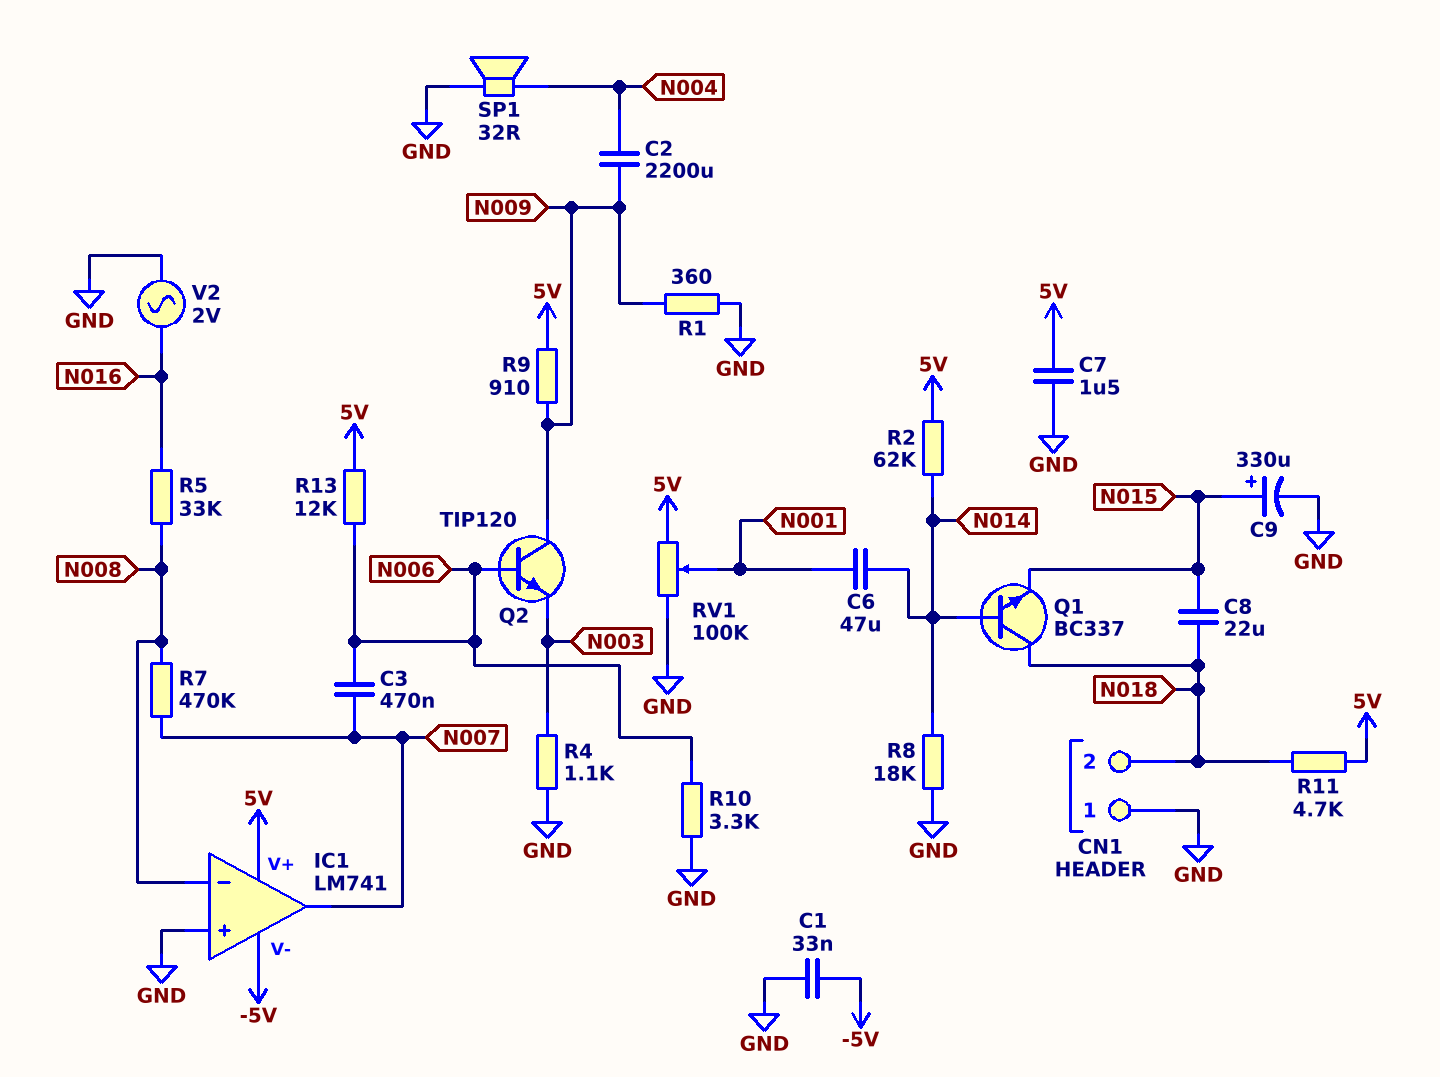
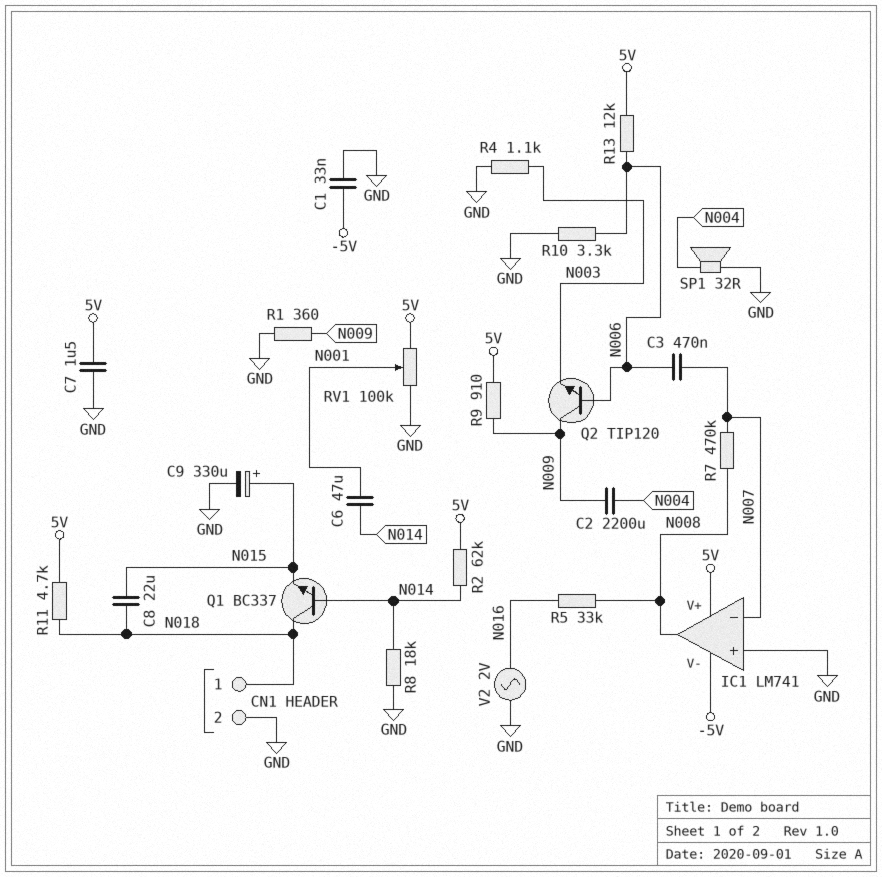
CN1 pin 1: GND -> N018
CN1 pin 2: N018 -> GND
IC1 pin in-: N008 -> N007
IC1 pin out: N007 -> N008

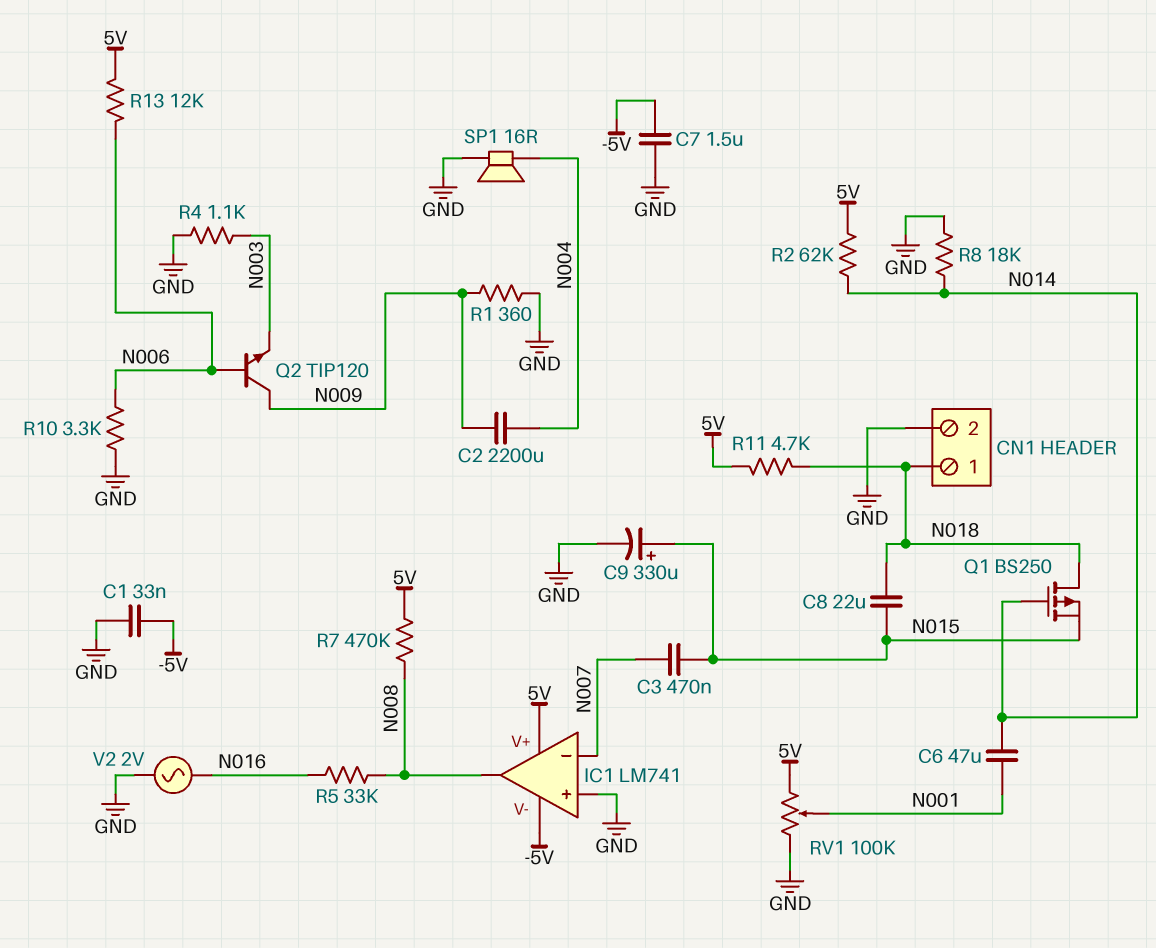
C3: 470nF (N006, N007) -> 470nF (N007, N015)
C7: 1.5uF (5V, GND) -> 1.5uF (-5V, GND)
Q1: NPN BC337 (B N014, C N018, E N015) -> PMOS BS250 (G N014, D N018, S N015)
R7: 470k (N007, N008) -> 470k (5V, N008)
R9: 910 (5V, N009) -> none
SP1: speaker 32R (GND, N004) -> speaker 16R (GND, N004)

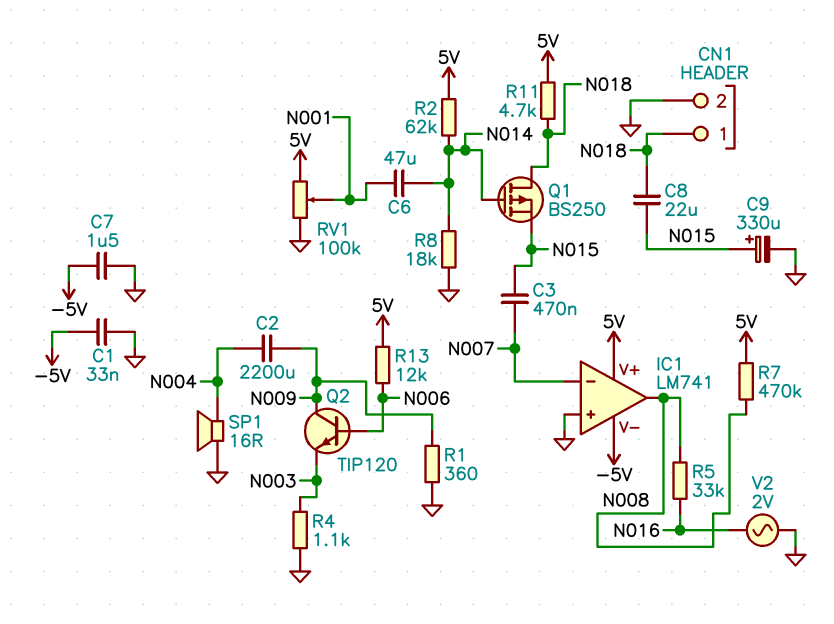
R10: 3.3k (GND, N006) -> none

